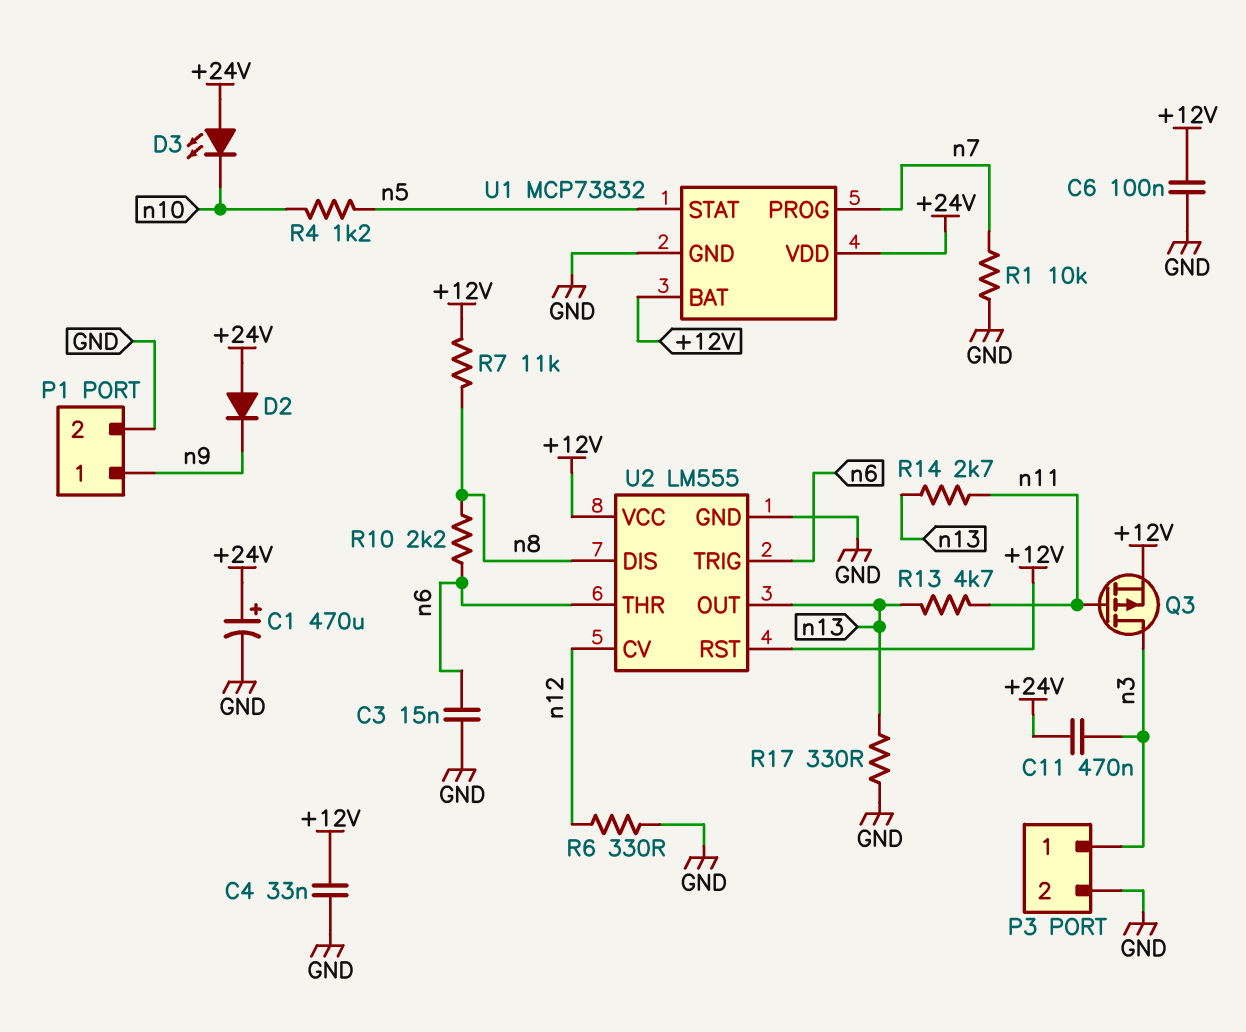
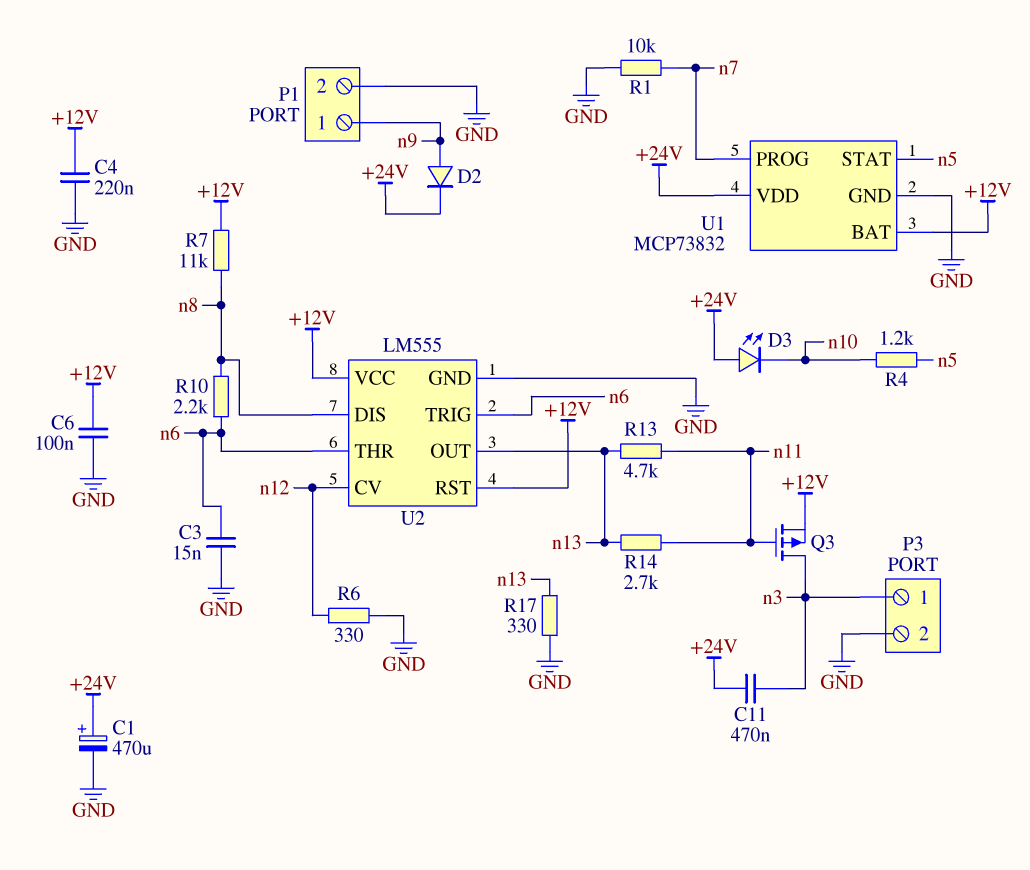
C4: 33nF (+12V, GND) -> 220nF (+12V, GND)
D2: diode (A +24V, K n9) -> diode (A n9, K +24V)

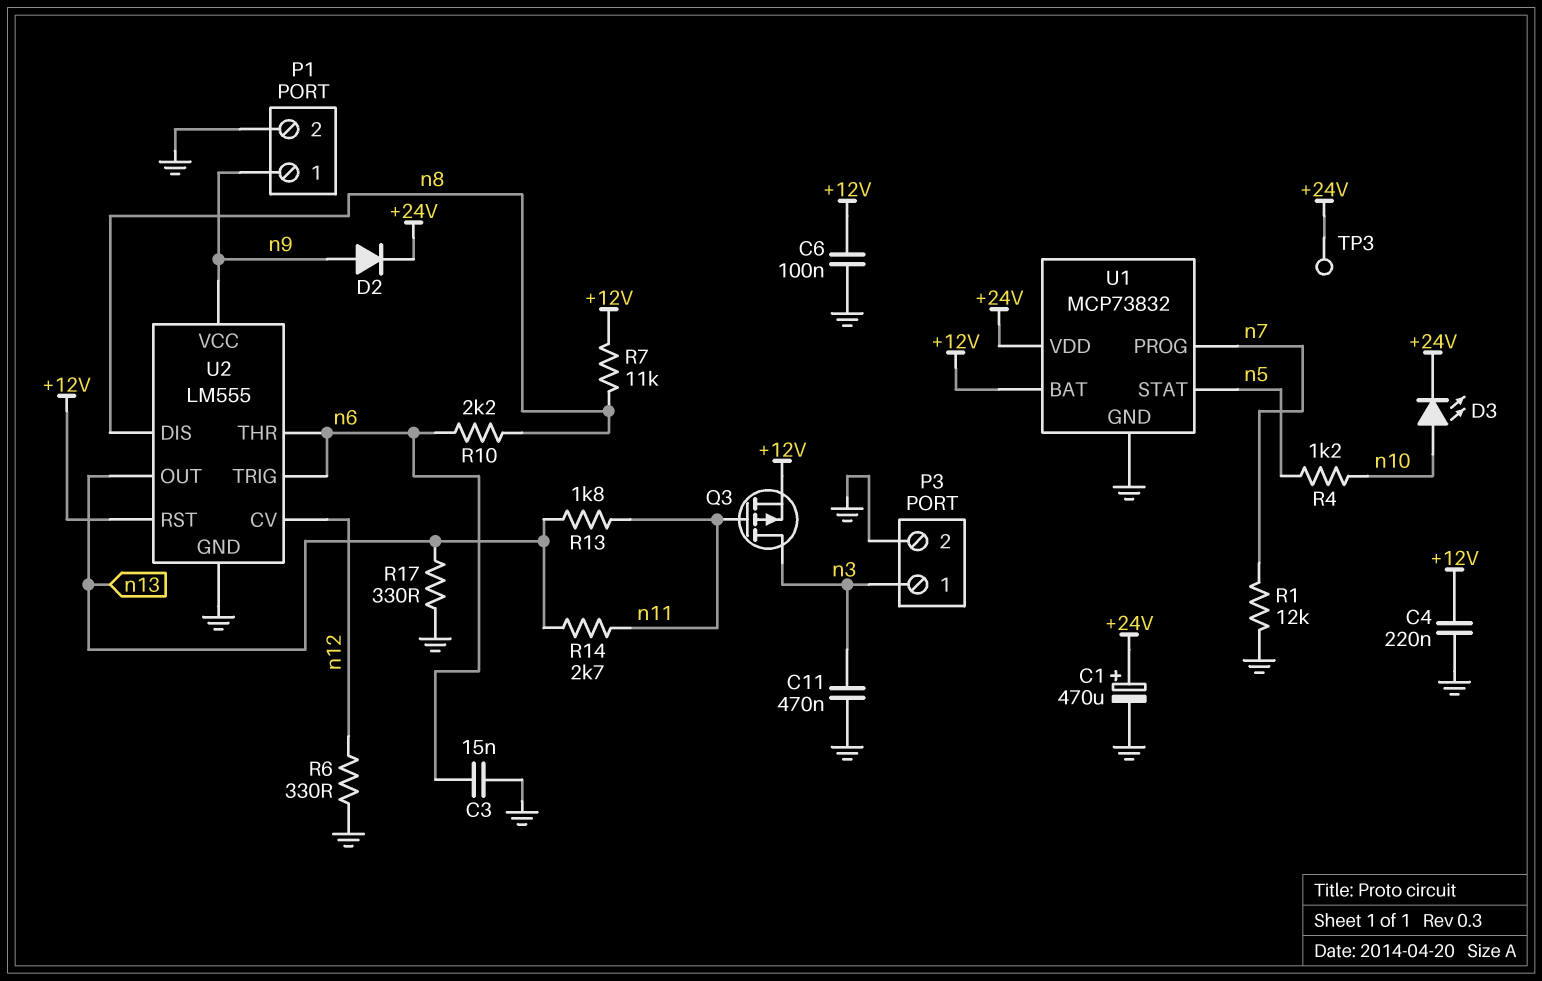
C11: 470nF (+24V, n3) -> 470nF (GND, n3)
D3: LED (A +24V, K n10) -> LED (A n10, K +24V)
R1: 10k (GND, n7) -> 12k (GND, n7)
R13: 4.7k (n11, n13) -> 1.8k (n11, n13)
TP3: none -> test point (+24V)
U2 pin VCC: +12V -> n9

